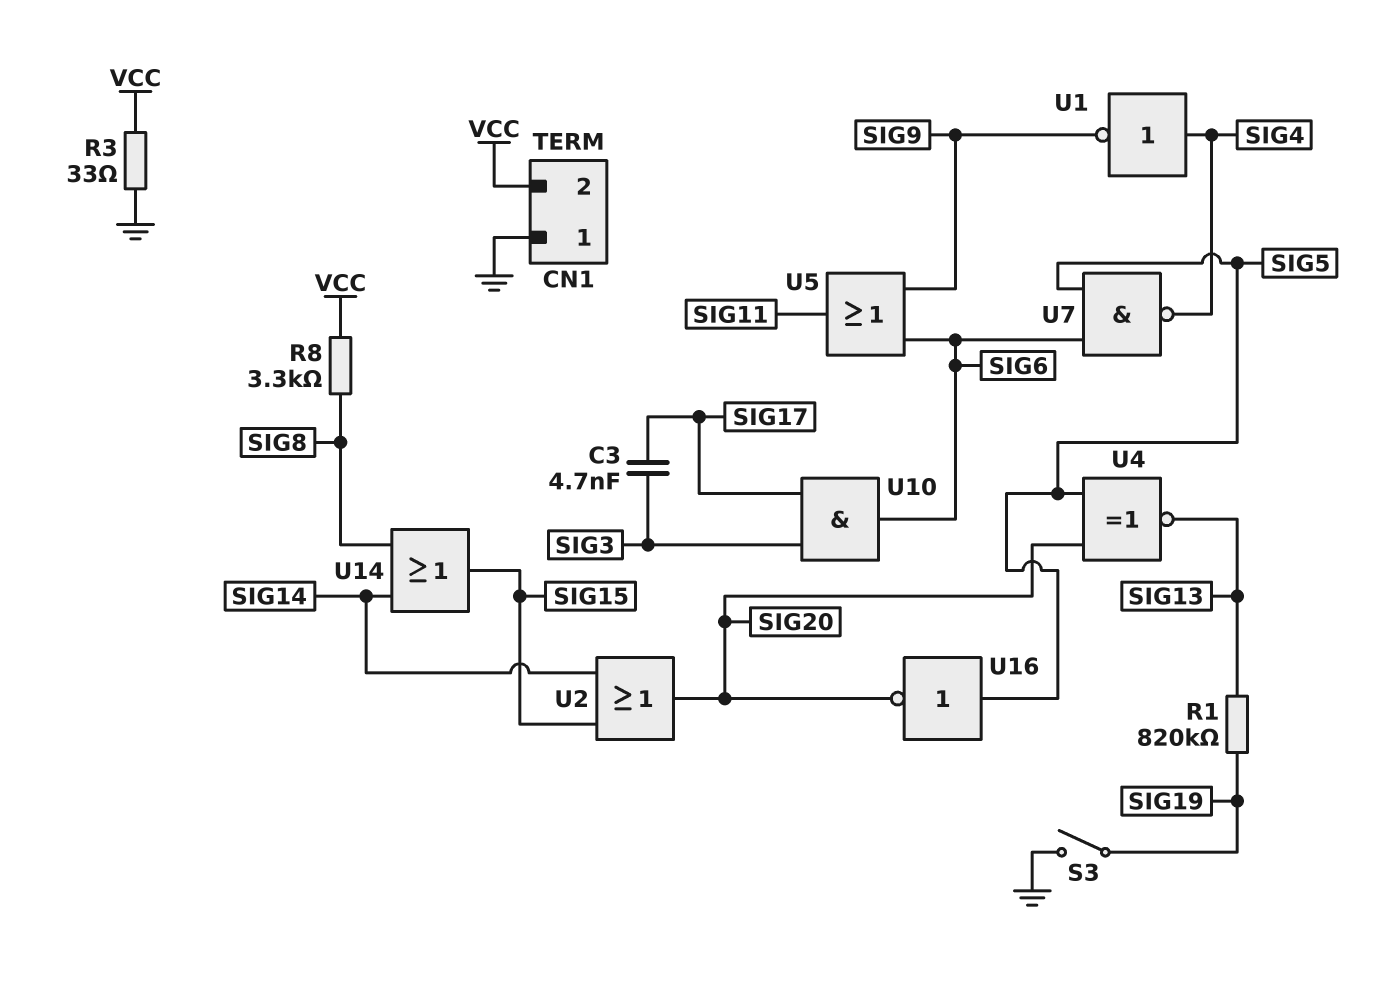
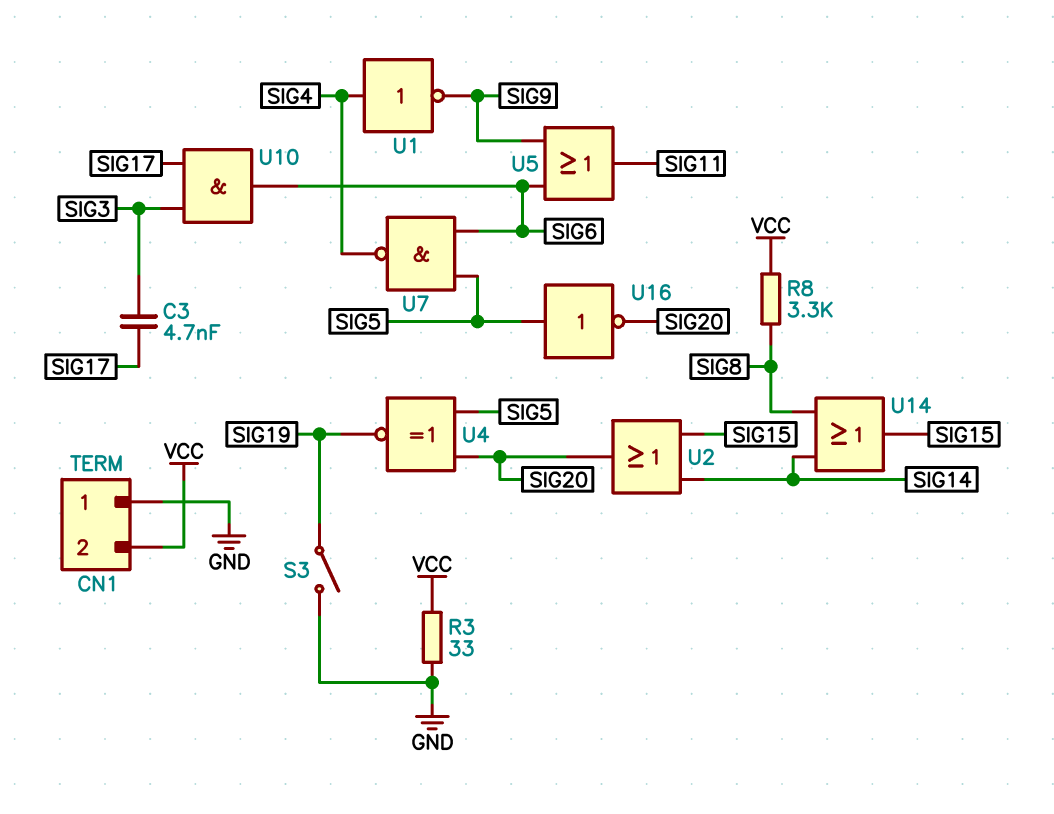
R1: 820k (SIG13, SIG19) -> none
U4: XNOR (in SIG5, in SIG20, out SIG13) -> XNOR (in SIG5, in SIG20, out SIG19)

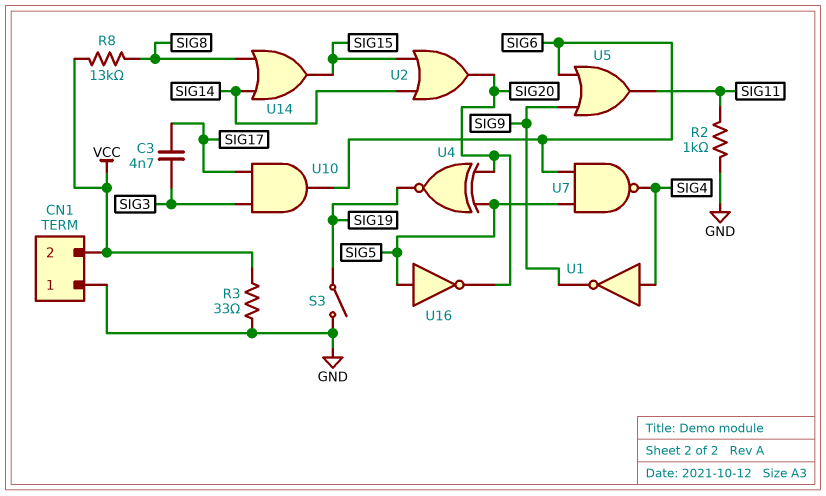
R2: none -> 1k (GND, SIG11)
R8: 3.3k (SIG8, VCC) -> 13k (SIG8, VCC)

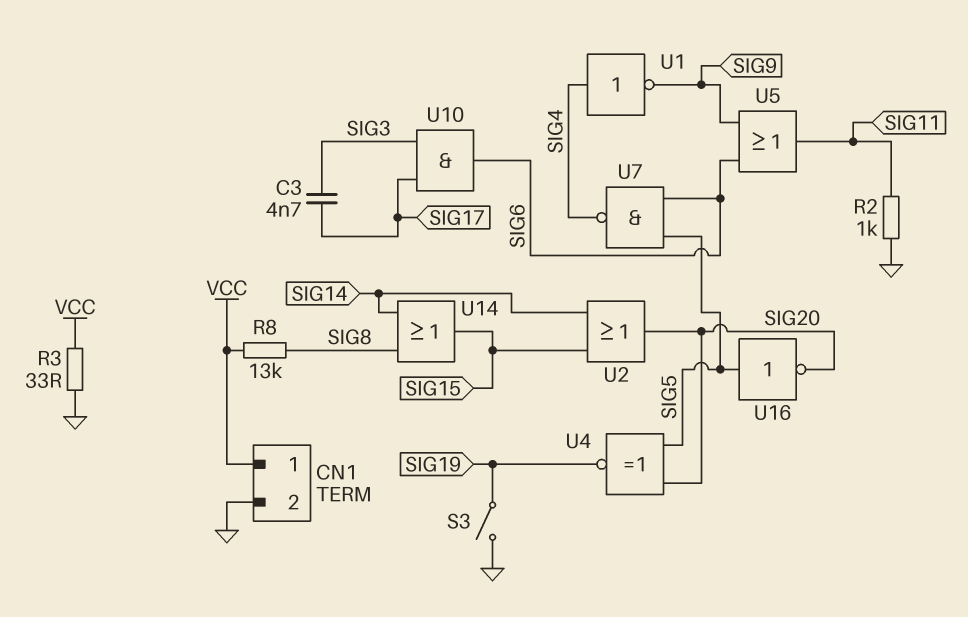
CN1 pin 1: GND -> VCC
CN1 pin 2: VCC -> GND

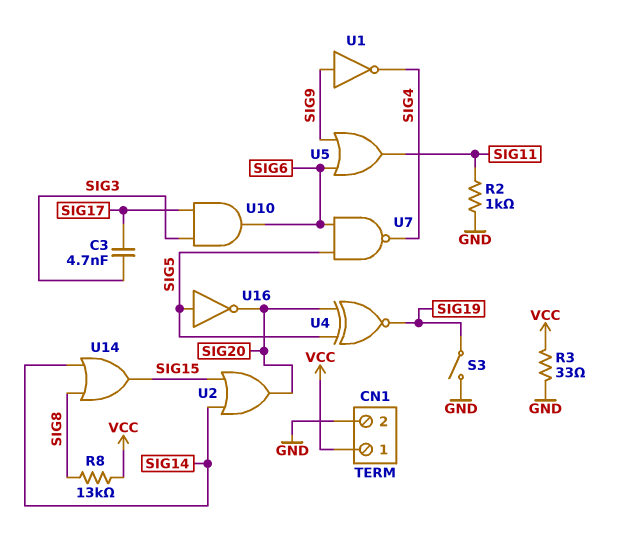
U1: NOT (in SIG4, out SIG9) -> NOT (in SIG9, out SIG4)

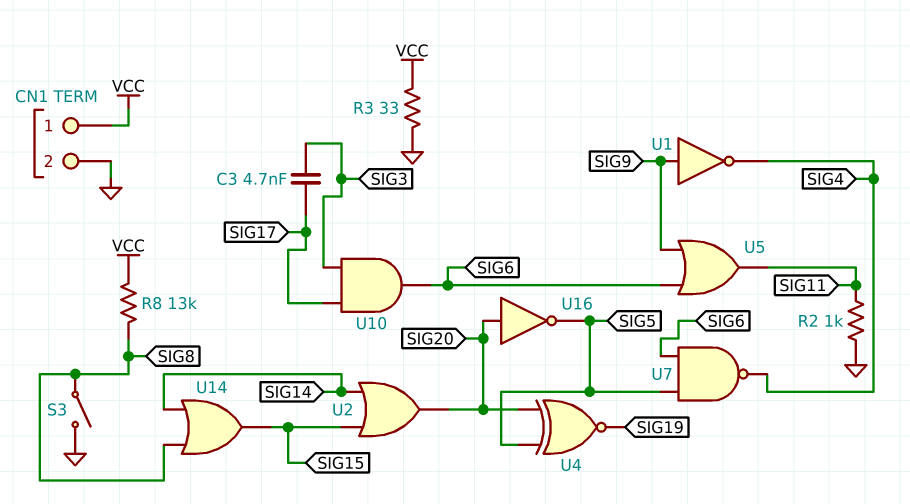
S3: switch (GND, SIG19) -> switch (GND, SIG8)
U16: NOT (in SIG5, out SIG20) -> NOT (in SIG20, out SIG5)

